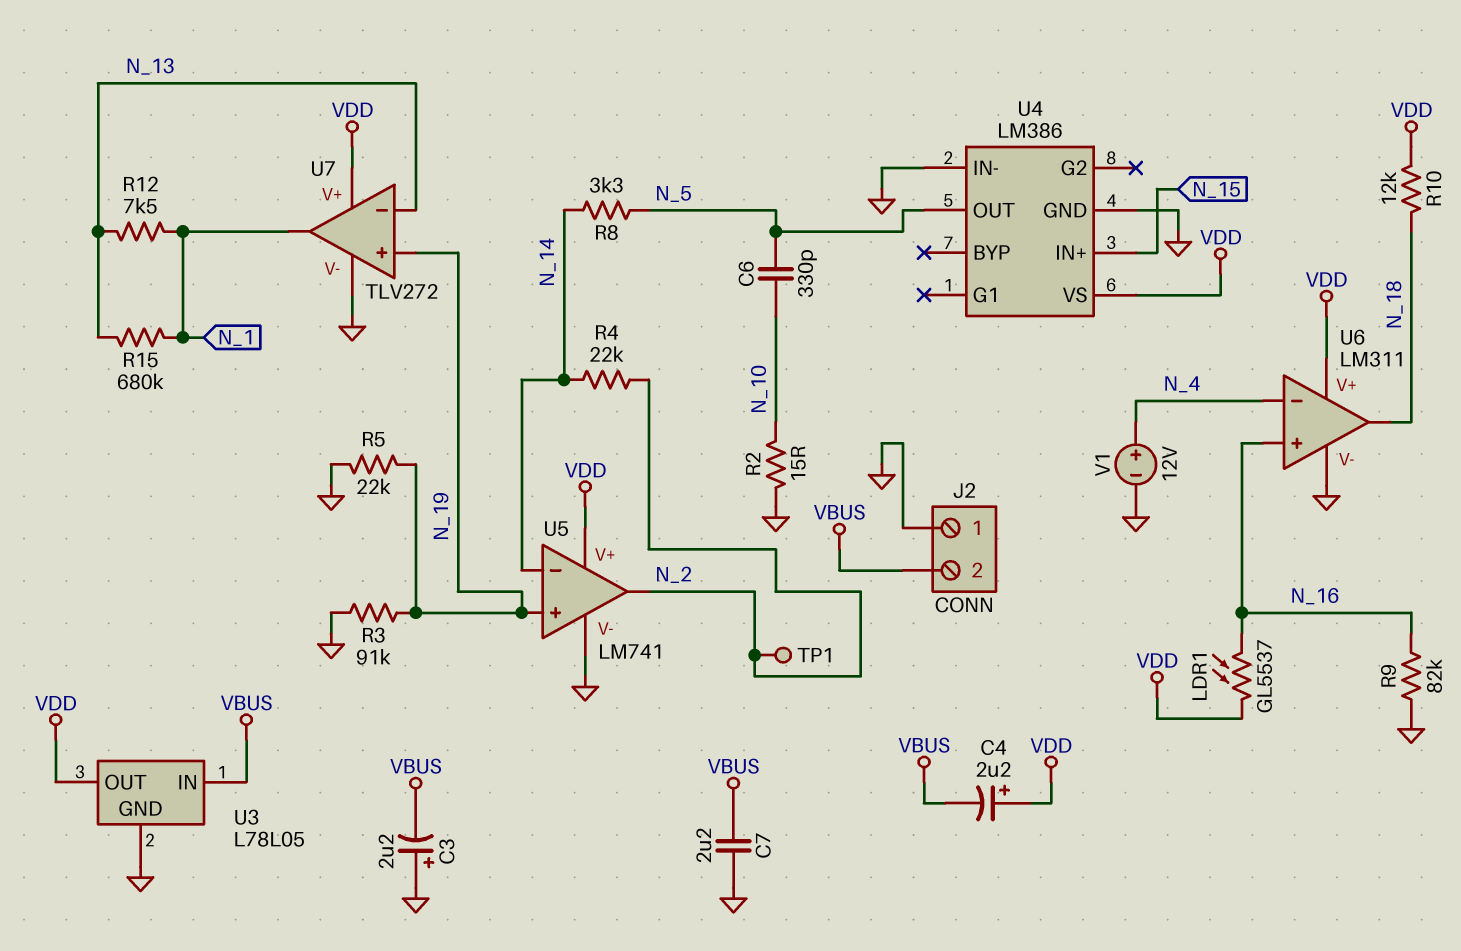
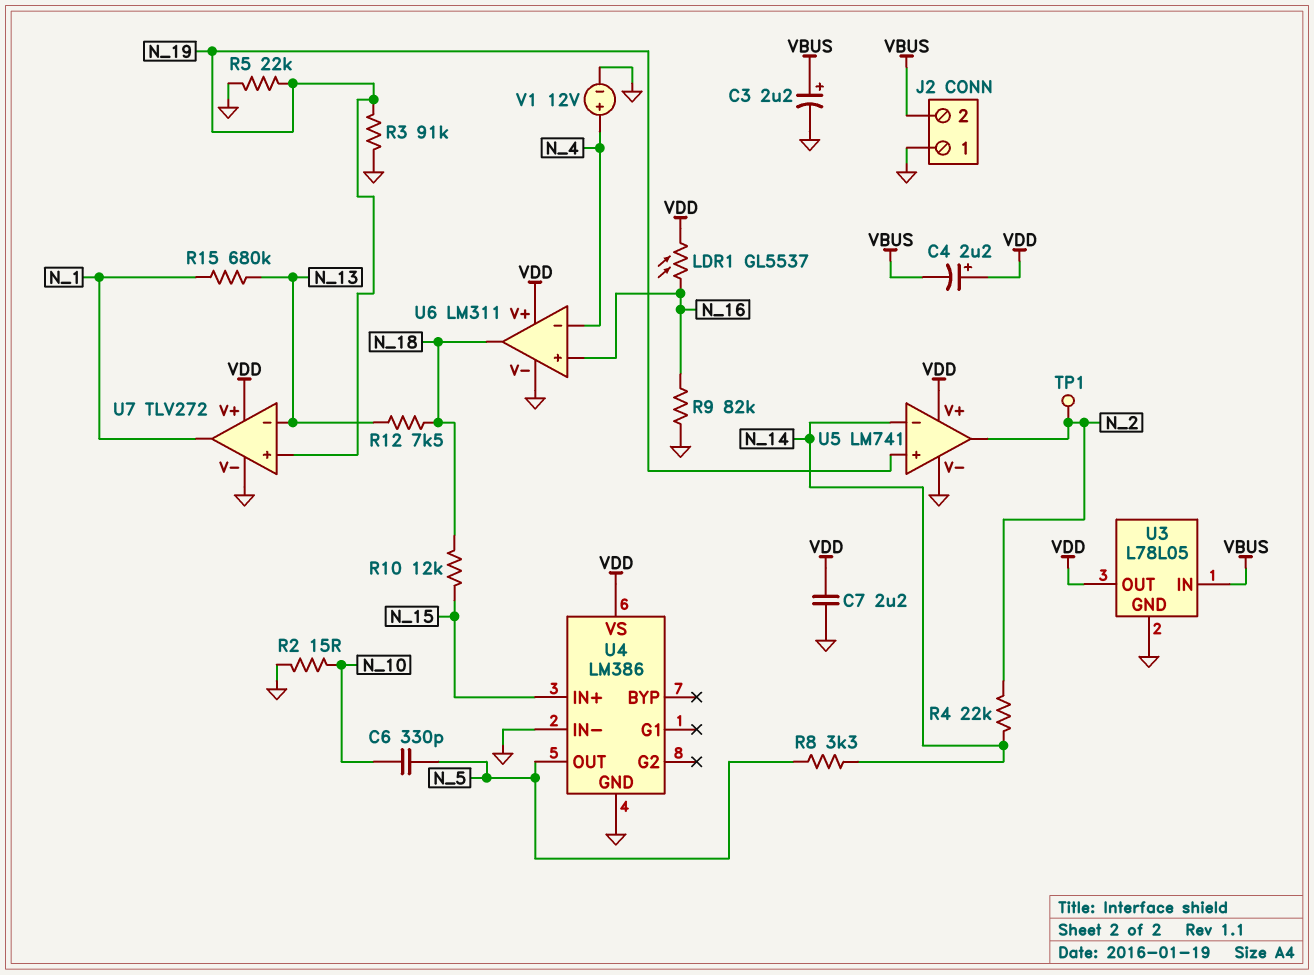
C3: 2.2uF (plus GND, minus VBUS) -> 2.2uF (plus VBUS, minus GND)
C7: 2.2uF (GND, VBUS) -> 2.2uF (GND, VDD)
R10: 12k (N_18, VDD) -> 12k (N_15, N_18)
R12: 7.5k (N_1, N_13) -> 7.5k (N_13, N_18)

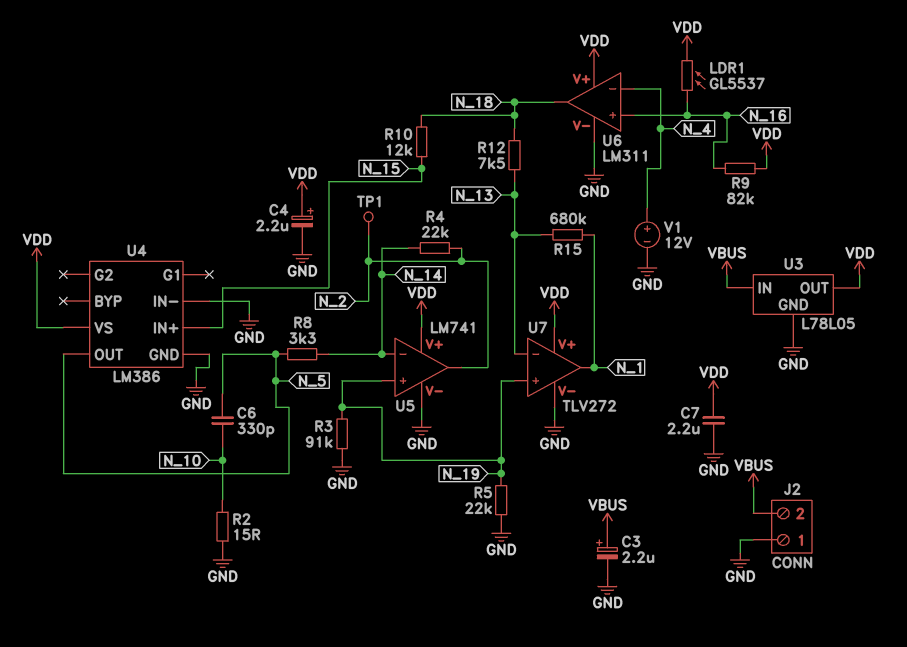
C4: 2.2uF (plus VDD, minus VBUS) -> 2.2uF (plus VDD, minus GND)
R9: 82k (GND, N_16) -> 82k (N_16, VDD)

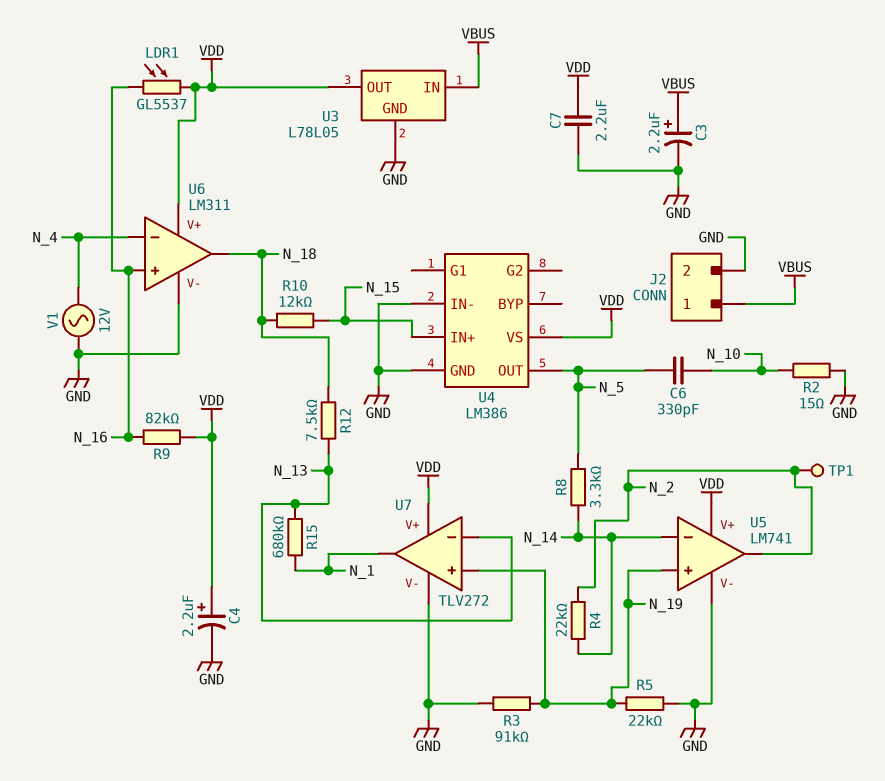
J2 pin 1: GND -> VBUS
J2 pin 2: VBUS -> GND
V1: 12V (plus N_4, minus GND) -> AC 12V (GND, N_4)

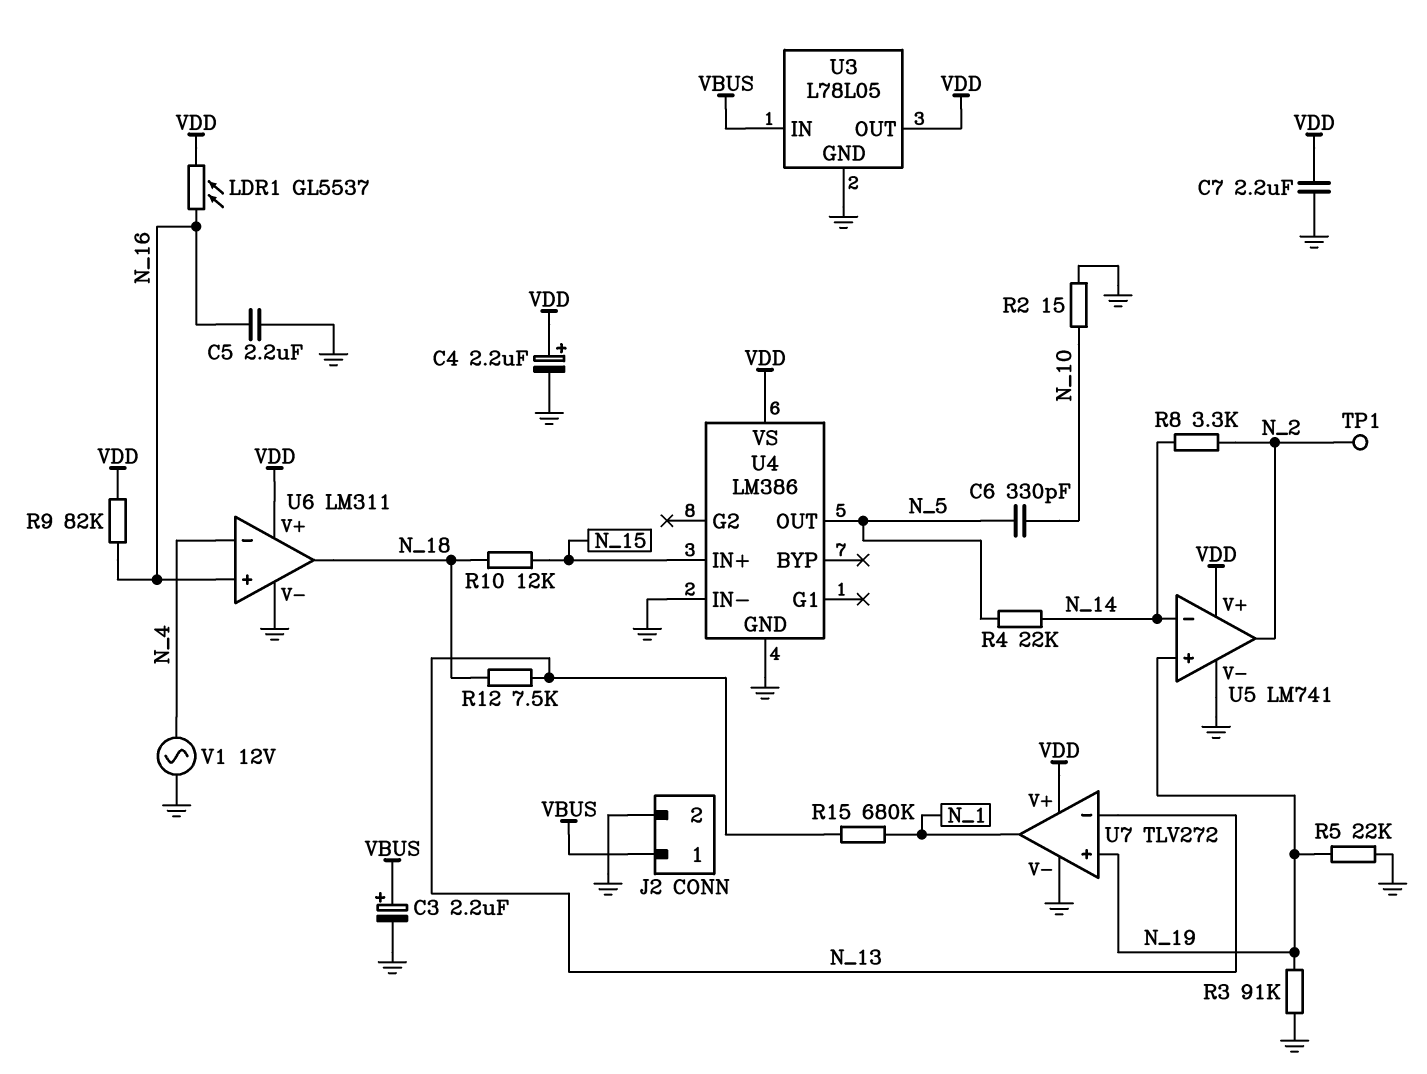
C5: none -> 2.2uF (GND, N_16)
R4: 22k (N_2, N_14) -> 22k (N_5, N_14)
R8: 3.3k (N_5, N_14) -> 3.3k (N_2, N_14)

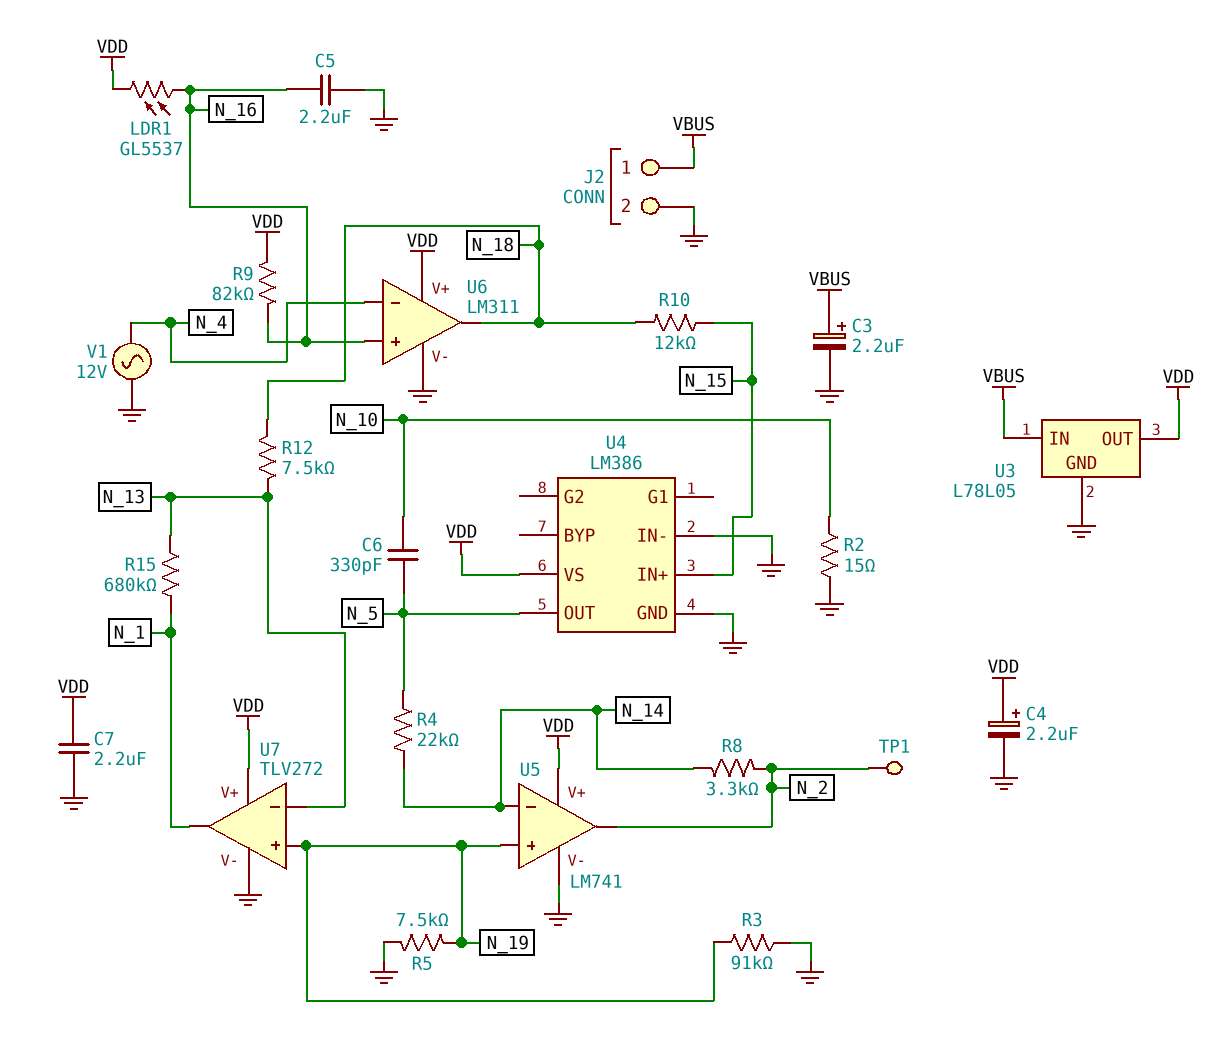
R5: 22k (GND, N_19) -> 7.5k (GND, N_19)

